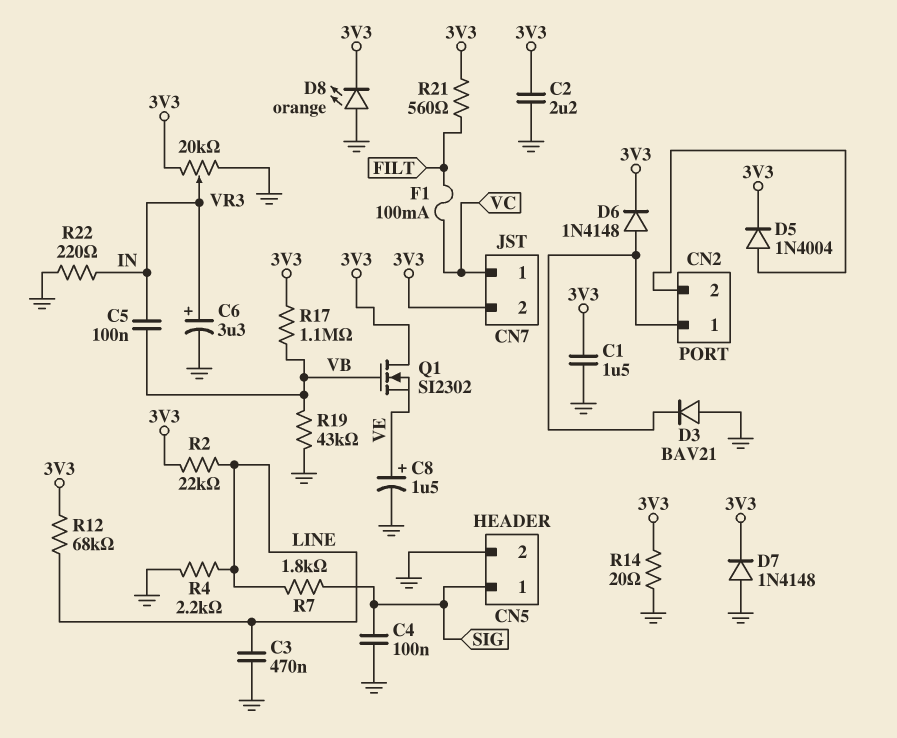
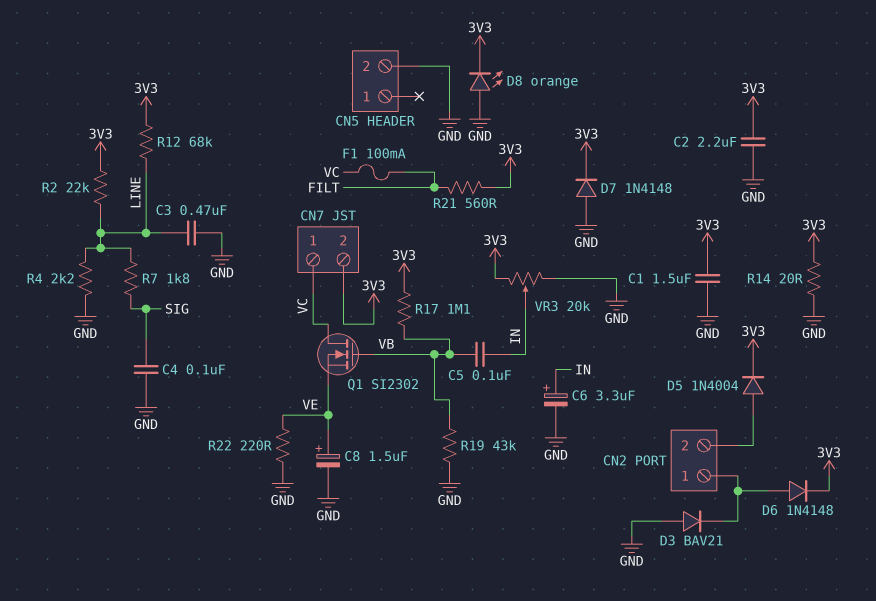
CN5 pin 1: SIG -> none
Q1: NMOS SI2302 (G VB, D 3V3, S VE) -> NMOS SI2302 (G VB, D VC, S VE)
R22: 220 (GND, IN) -> 220 (GND, VE)

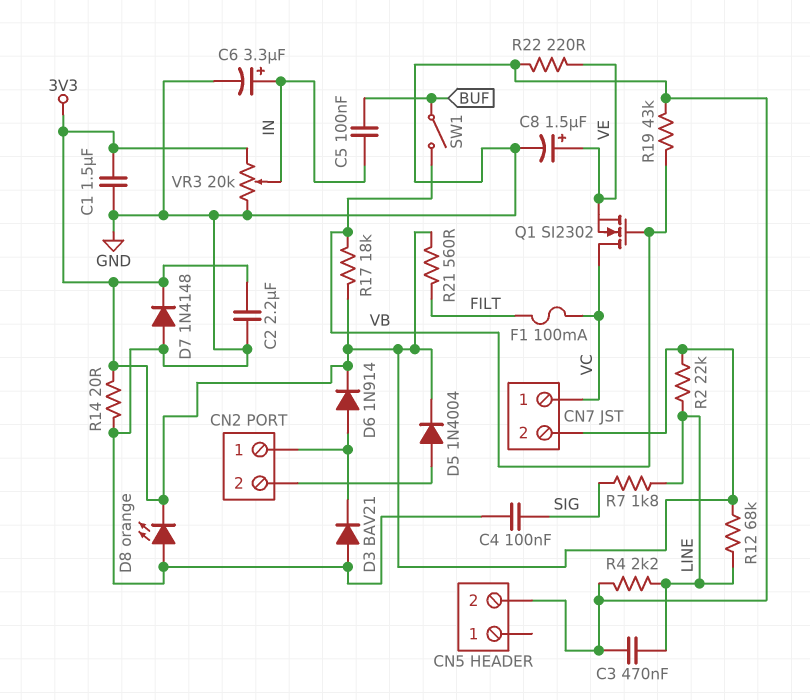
C5: 100nF (IN, VB) -> 100nF (BUF, IN)
D6: diode 1N4148 (A CN2/1, K 3V3) -> diode 1N914 (A CN2/1, K 3V3)
R17: 1.1M (3V3, VB) -> 18k (3V3, VB)
SW1: none -> switch (BUF, VB)

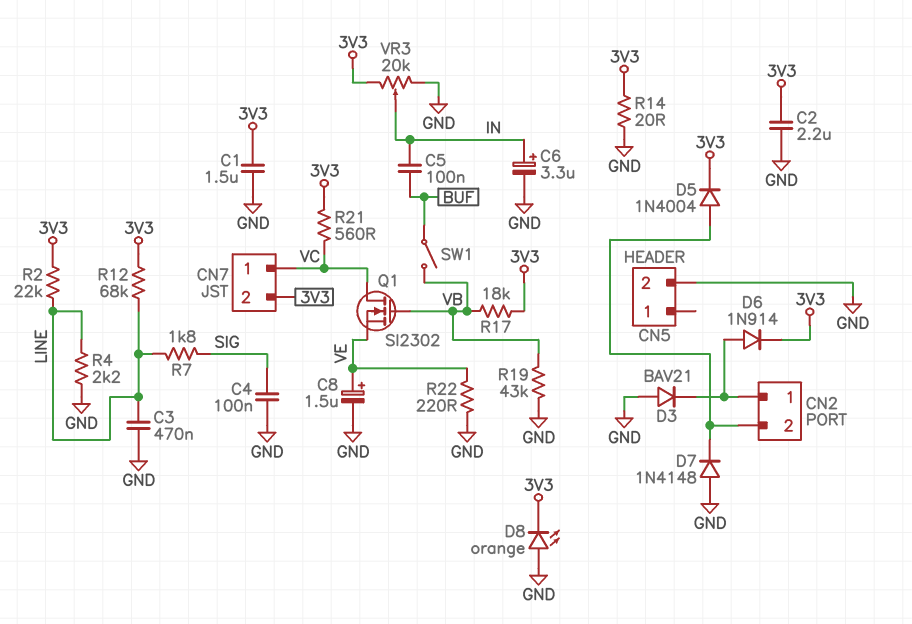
D7: diode 1N4148 (A GND, K 3V3) -> diode 1N4148 (A GND, K CN2/2)
F1: 100mA (FILT, VC) -> none
R21: 560 (3V3, FILT) -> 560 (3V3, VC)

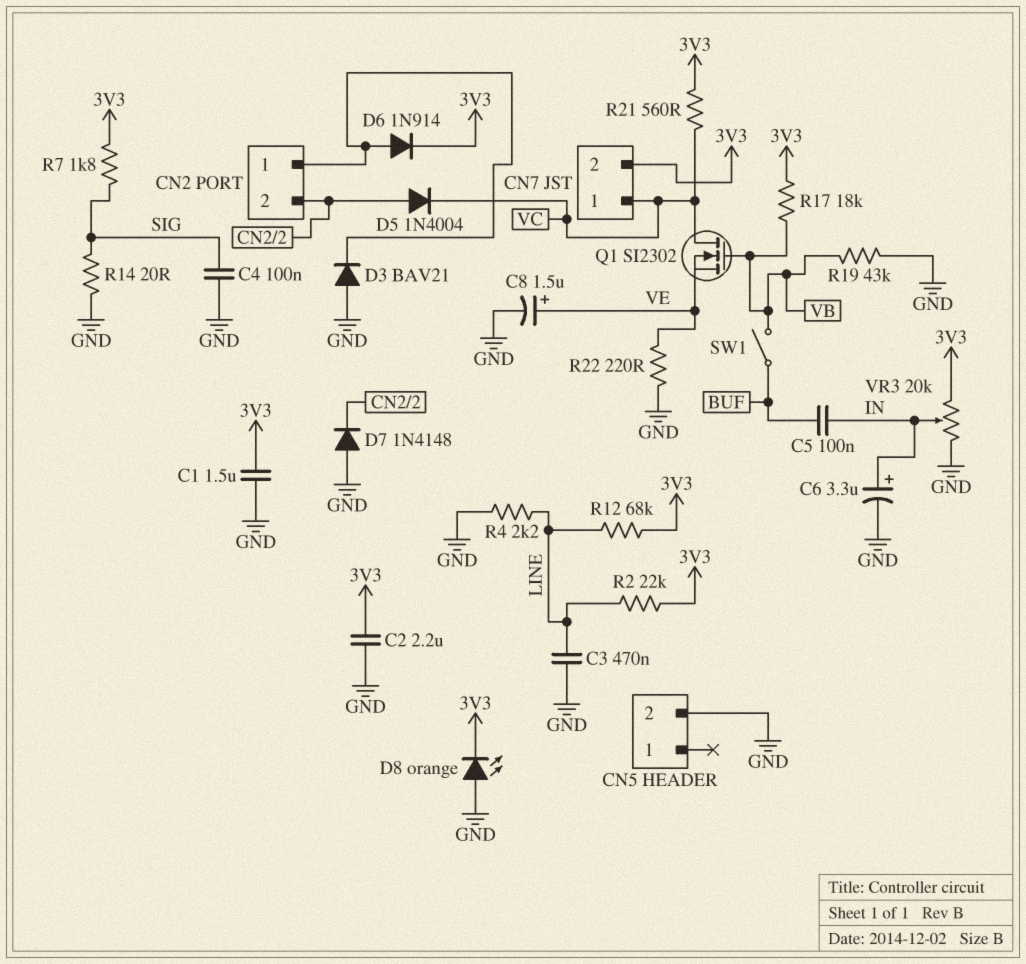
D5: diode 1N4004 (A CN2/2, K 3V3) -> diode 1N4004 (A CN2/2, K VC)
R7: 1.8k (LINE, SIG) -> 1.8k (3V3, SIG)
R14: 20 (3V3, GND) -> 20 (GND, SIG)

